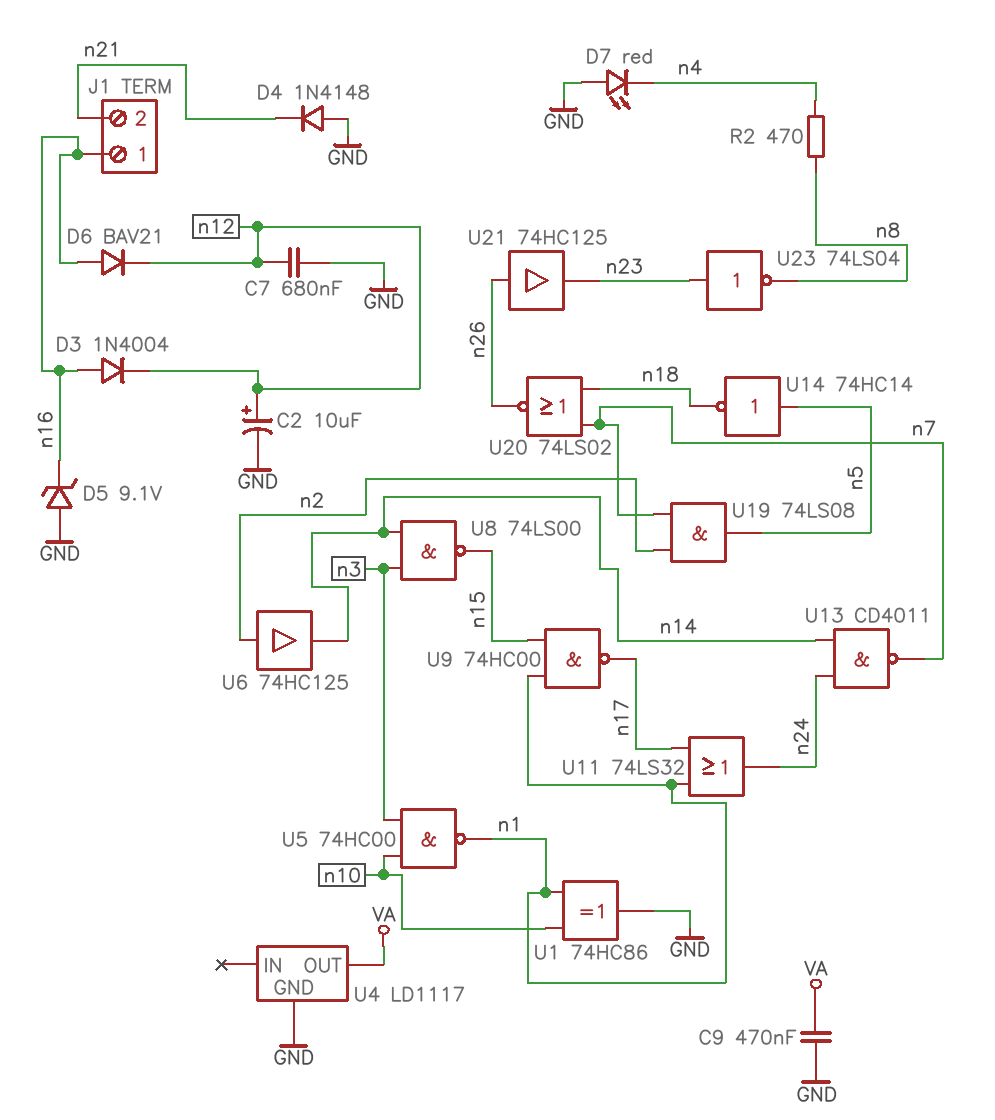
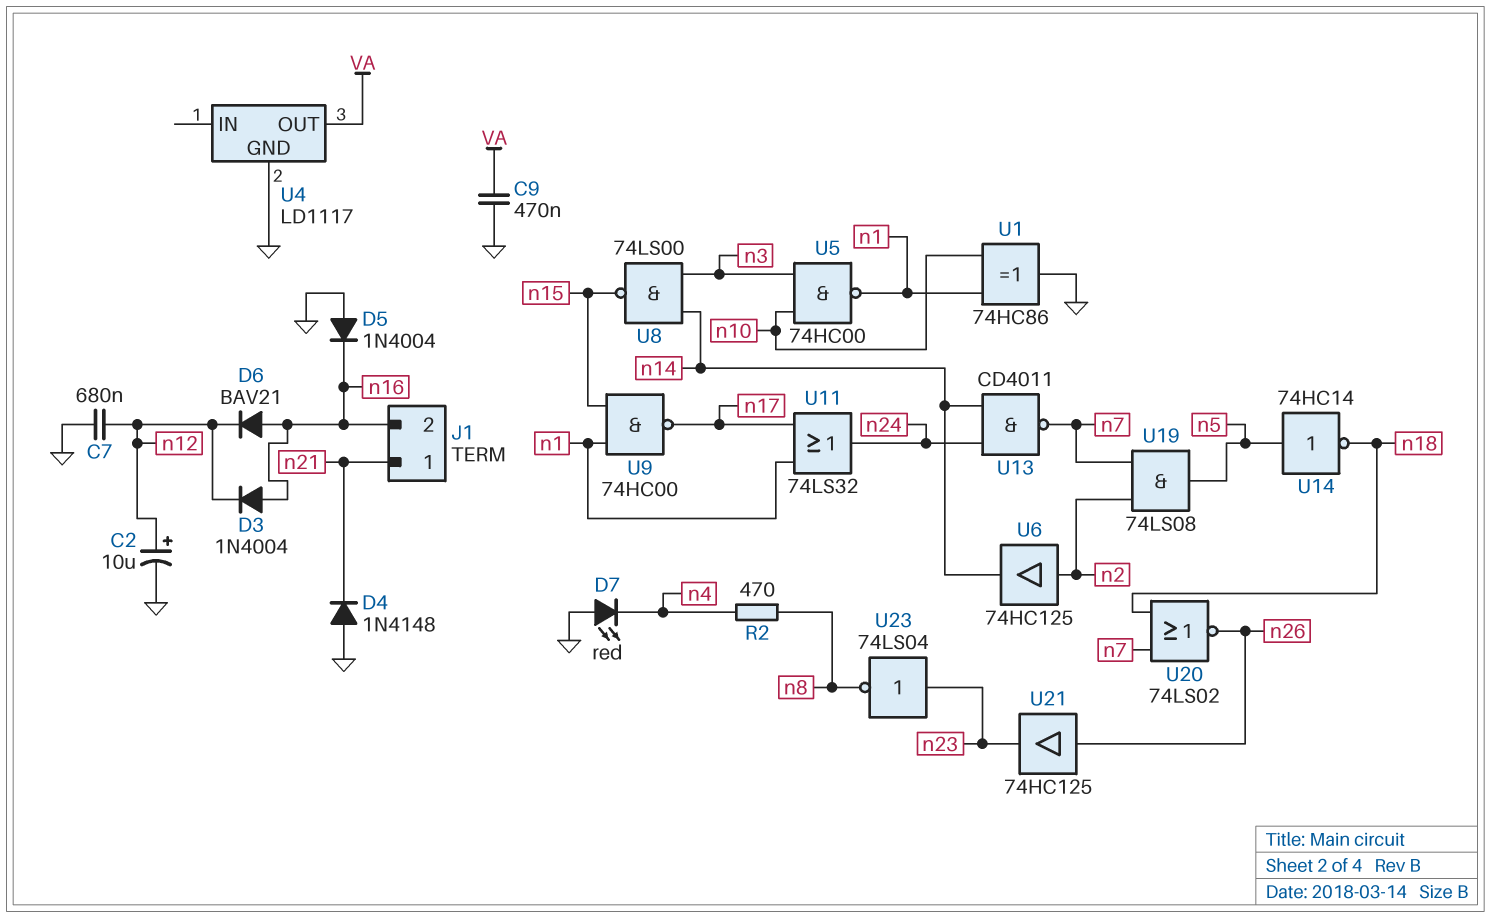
D5: zener 9.1V (A GND, K n16) -> diode 1N4004 (A GND, K n16)
J1 pin 1: n16 -> n21
J1 pin 2: n21 -> n16

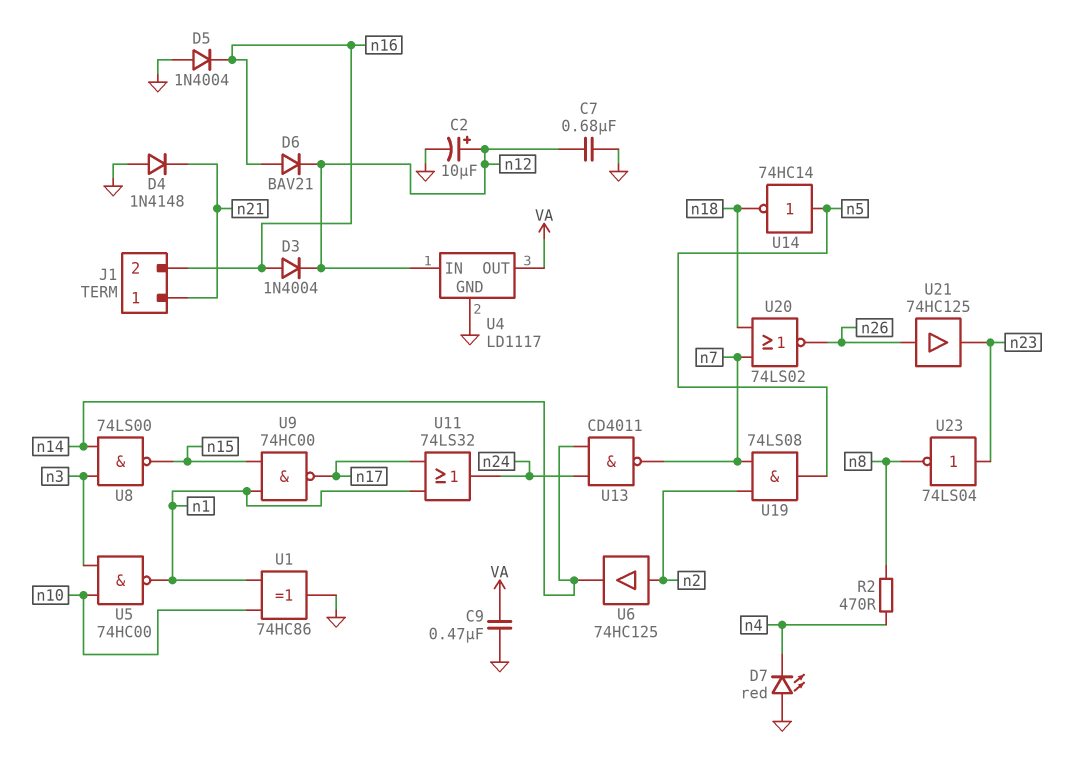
U4 pin IN: none -> n12

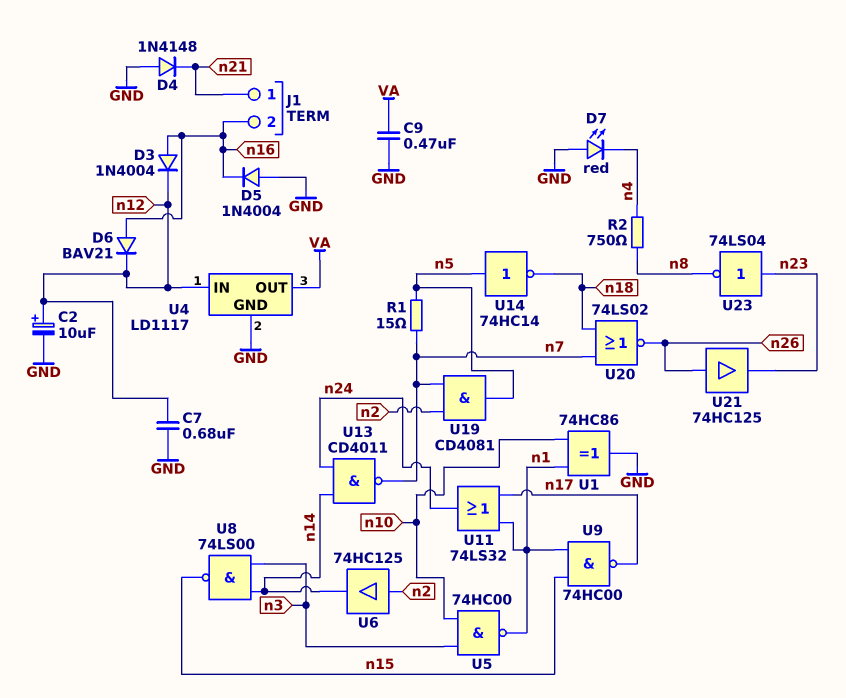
R1: none -> 15 (n5, n7)
R2: 470 (n4, n8) -> 750 (n4, n8)
U19: AND 74LS08 (in n2, in n7, out n5) -> AND CD4081 (in n2, in n7, out n5)

